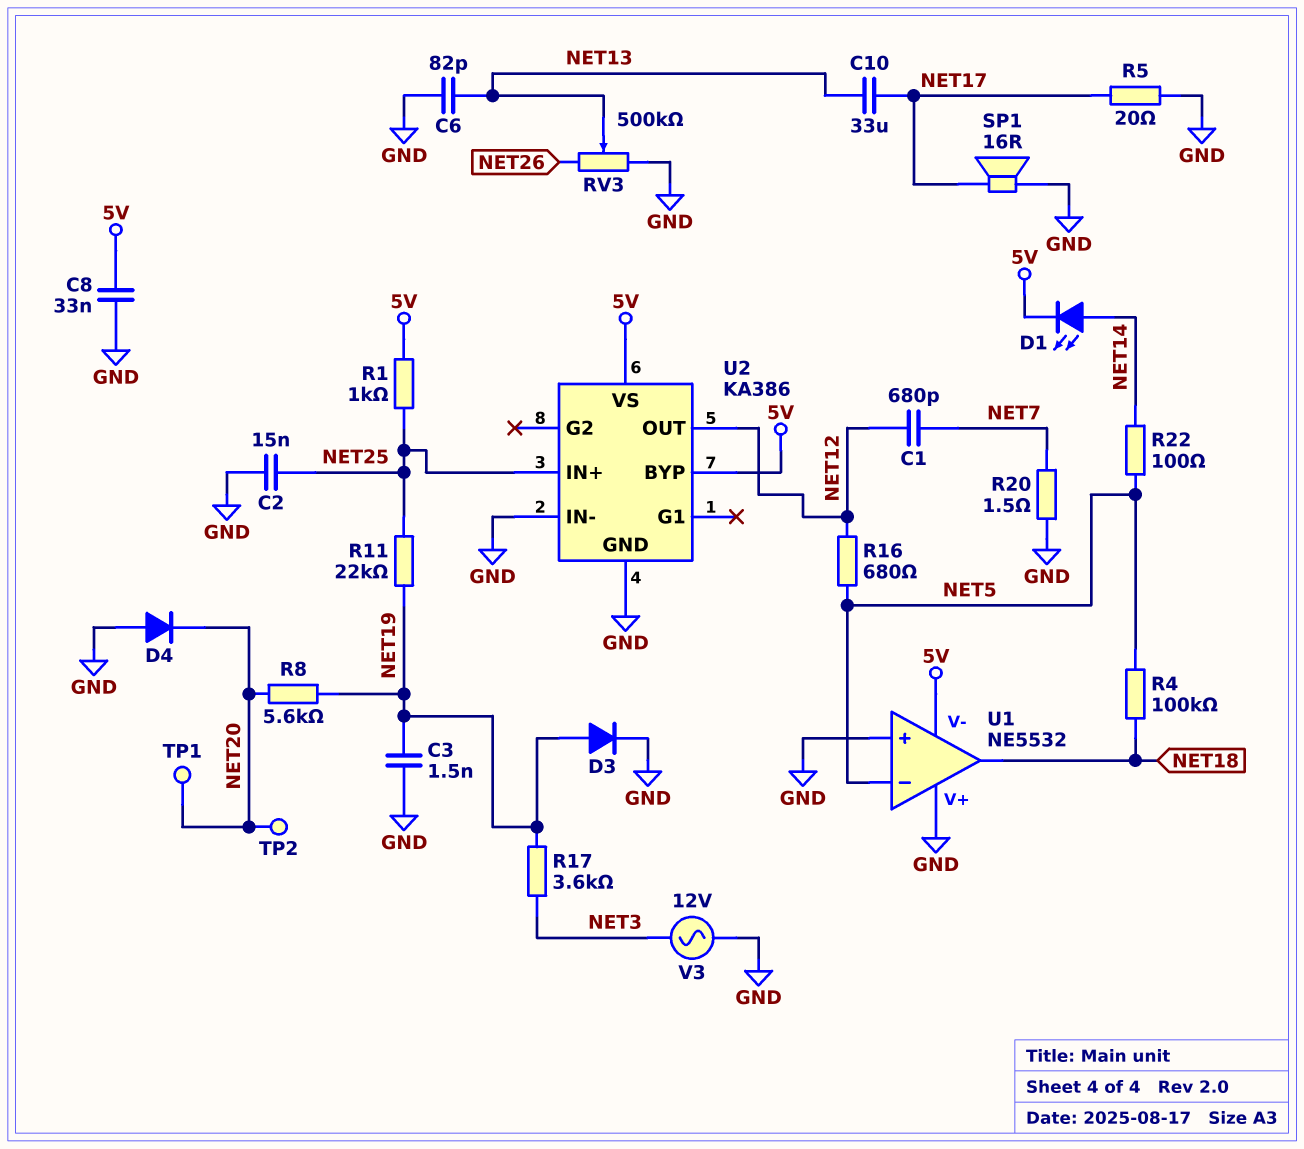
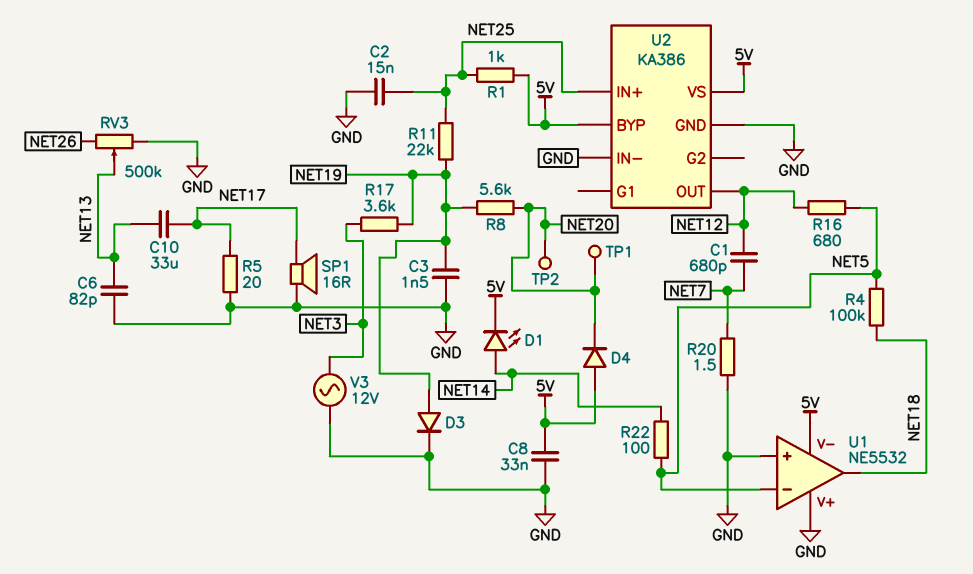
D4: diode (A GND, K NET20) -> diode (A 5V, K NET20)

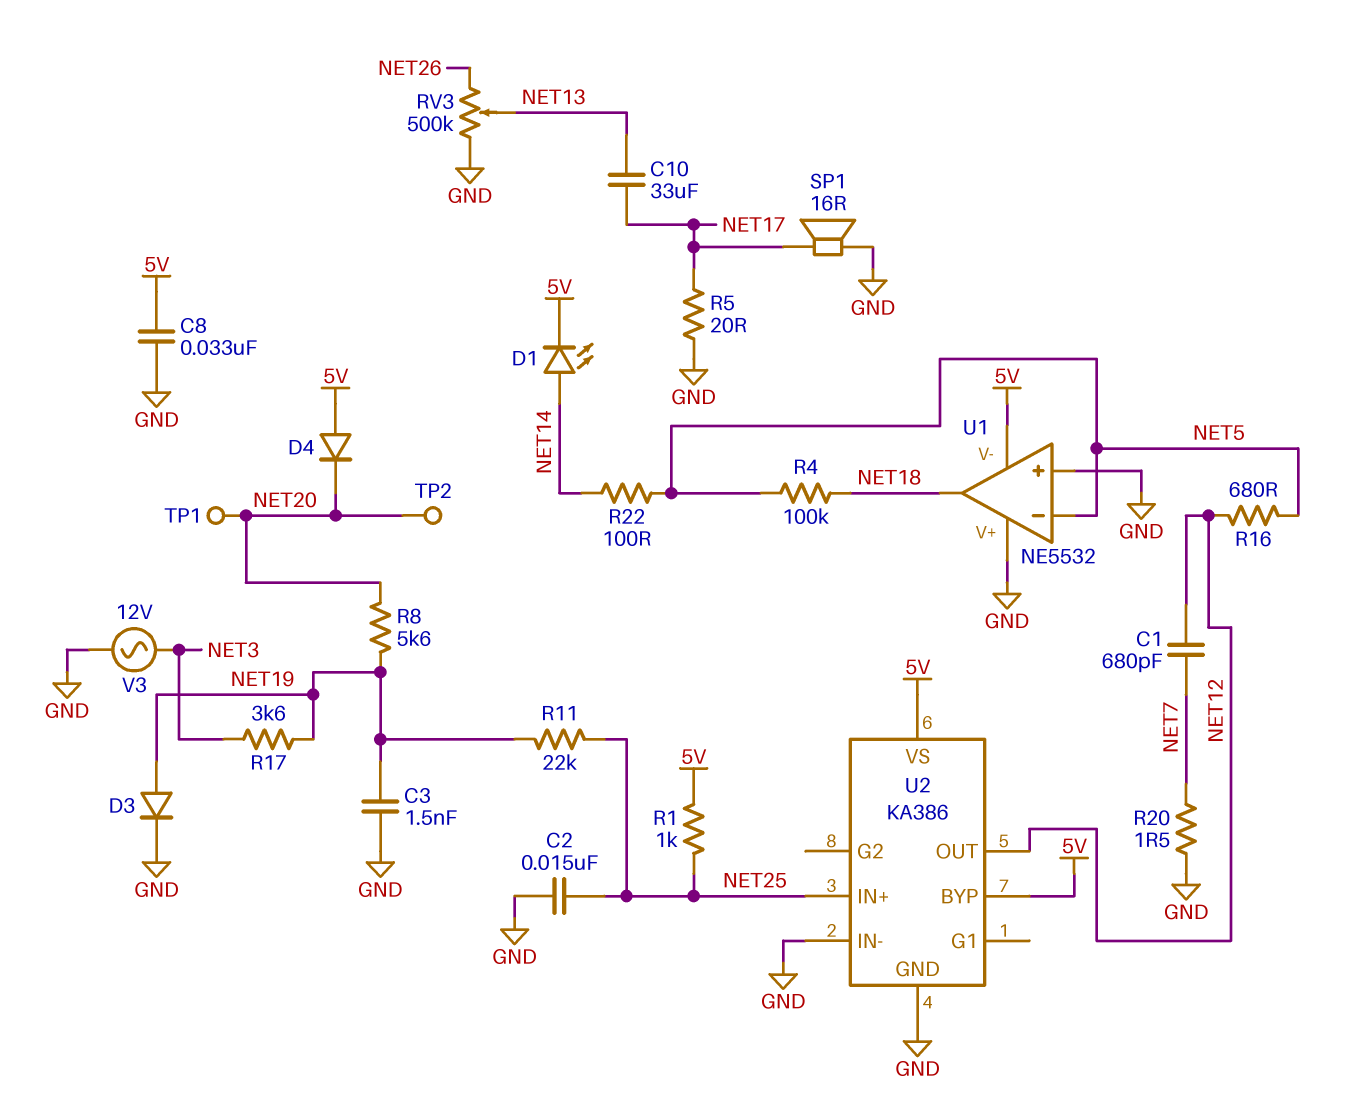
C6: 82pF (GND, NET13) -> none

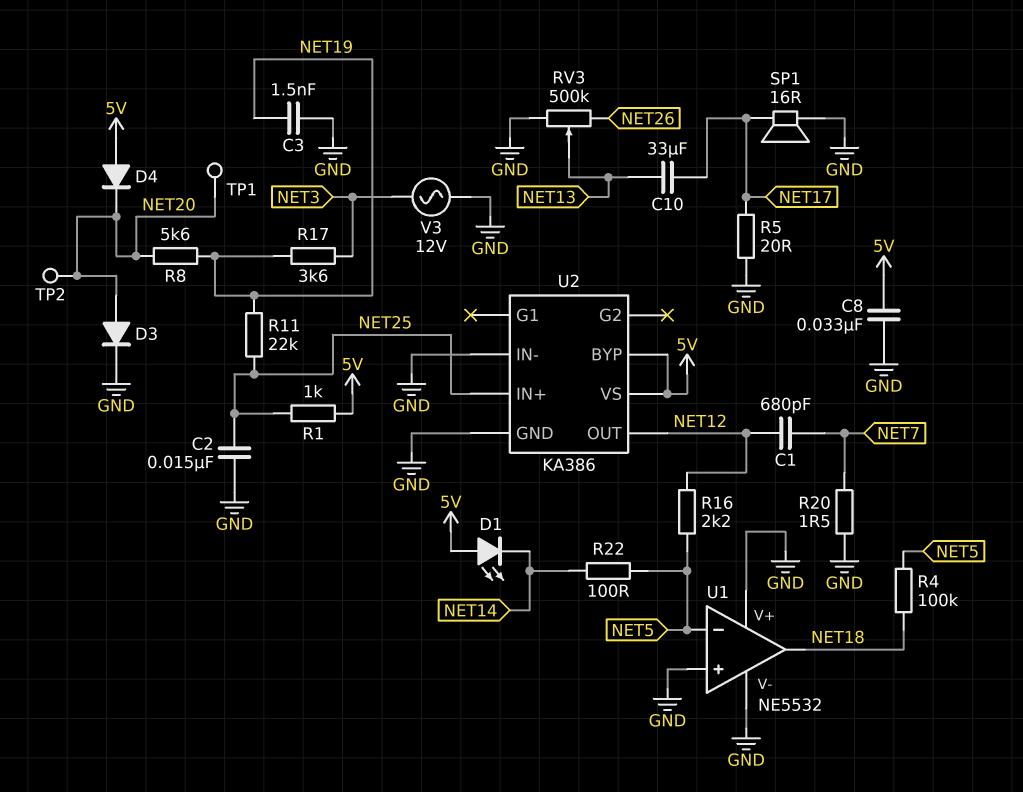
D1: LED (A NET14, K 5V) -> LED (A 5V, K NET14)
D3: diode (A NET19, K GND) -> diode (A NET20, K GND)
R16: 680 (NET5, NET12) -> 2.2k (NET5, NET12)
U1 pin V-: 5V -> GND

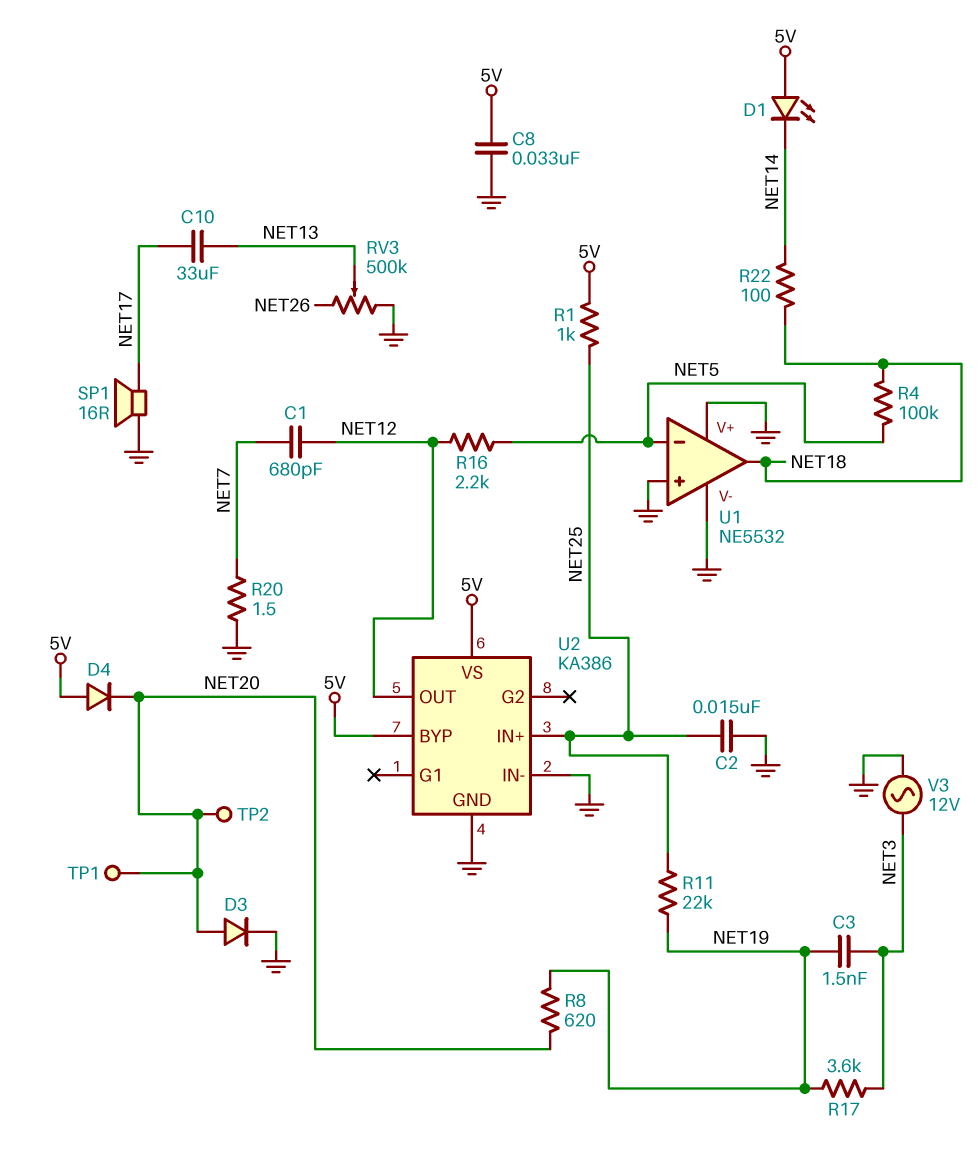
C3: 1.5nF (GND, NET19) -> 1.5nF (NET3, NET19)
R5: 20 (GND, NET17) -> none
R8: 5.6k (NET19, NET20) -> 620 (NET19, NET20)
R22: 100 (NET5, NET14) -> 100 (NET14, NET18)

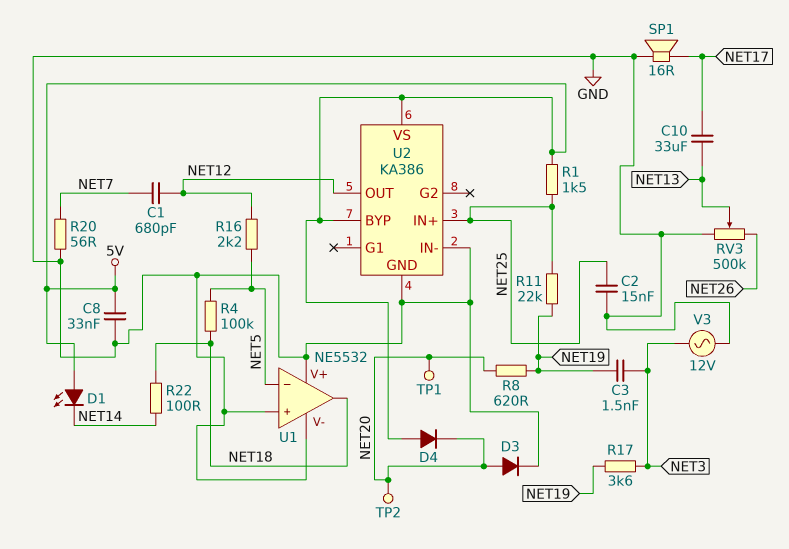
R1: 1k (5V, NET25) -> 1.5k (5V, NET25)
R20: 1.5 (GND, NET7) -> 56 (GND, NET7)

